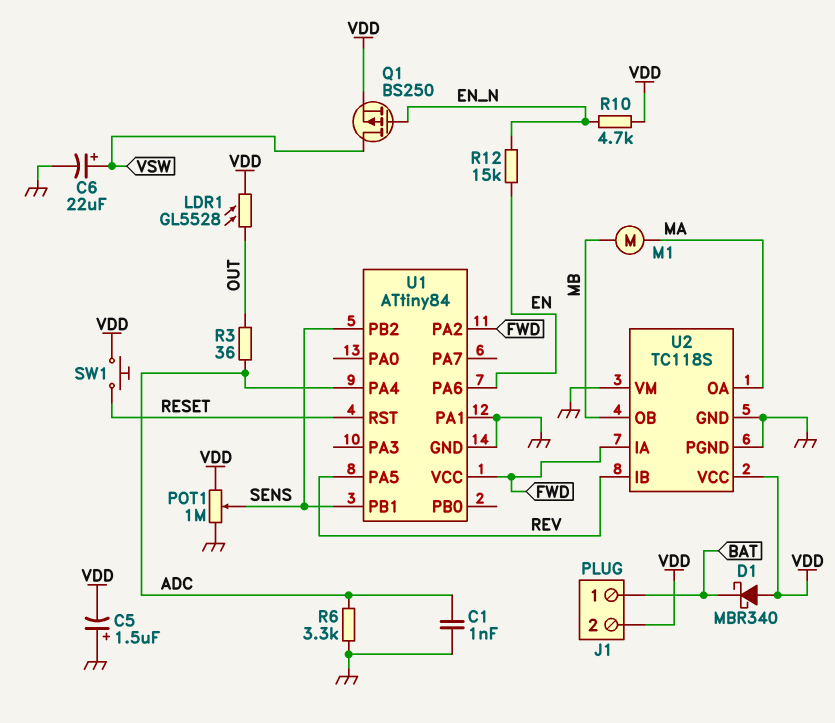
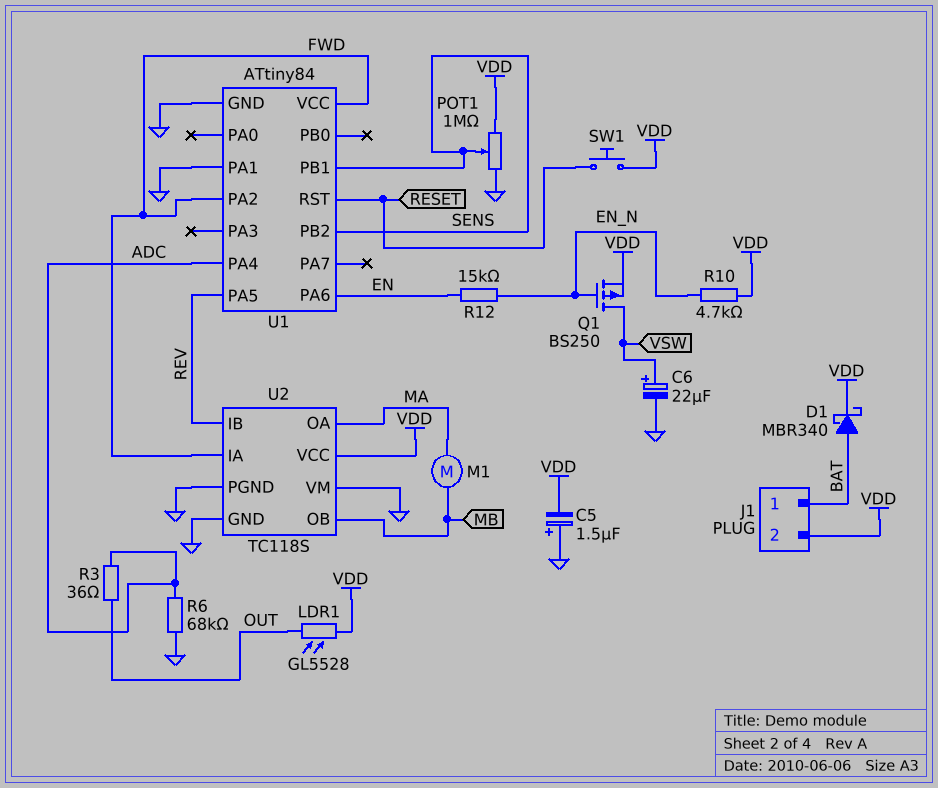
C1: 1nF (ADC, GND) -> none
D1: schottky MBR340 (A VDD, K BAT) -> schottky MBR340 (A BAT, K VDD)
R6: 3.3k (ADC, GND) -> 68k (ADC, GND)

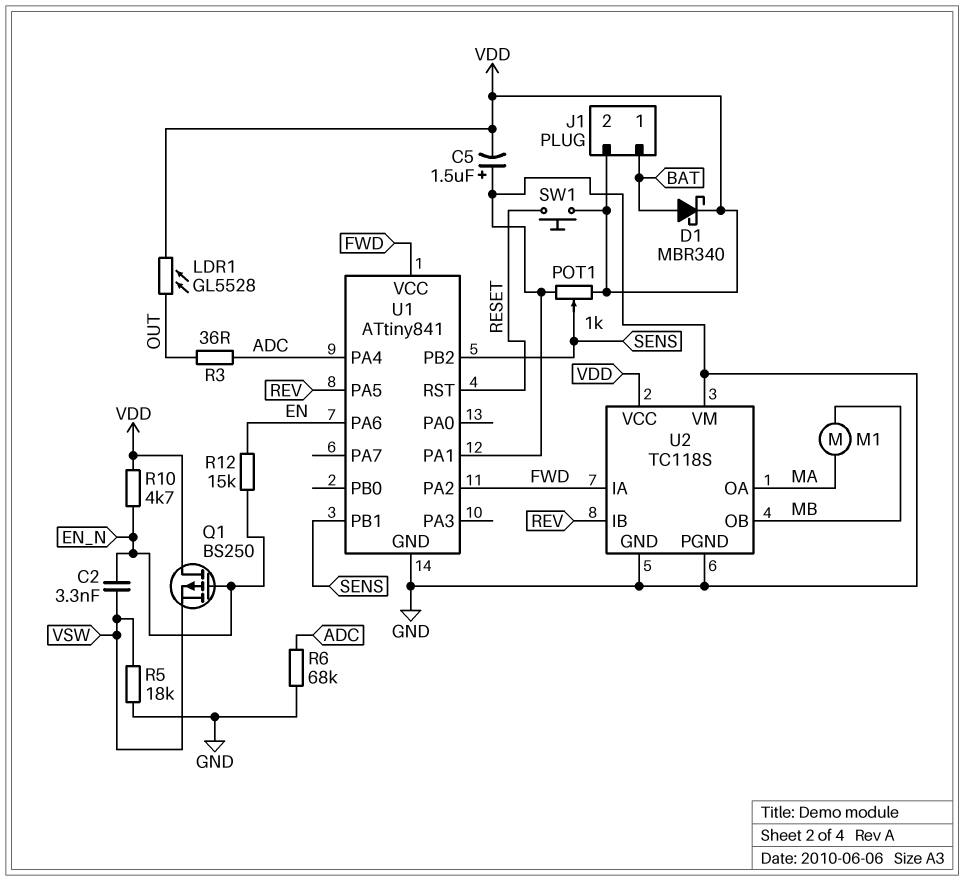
C2: none -> 3.3nF (EN_N, VSW)
C6: 22uF (plus VSW, minus GND) -> none
POT1: 1M (GND, VDD, wiper SENS) -> 1k (GND, VDD, wiper SENS)
Q1: PMOS BS250 (G EN_N, D VSW, S VDD) -> PMOS BS250 (G EN_N, D VDD, S VSW)
R5: none -> 18k (GND, VSW)
U1: ATtiny84 -> ATtiny841

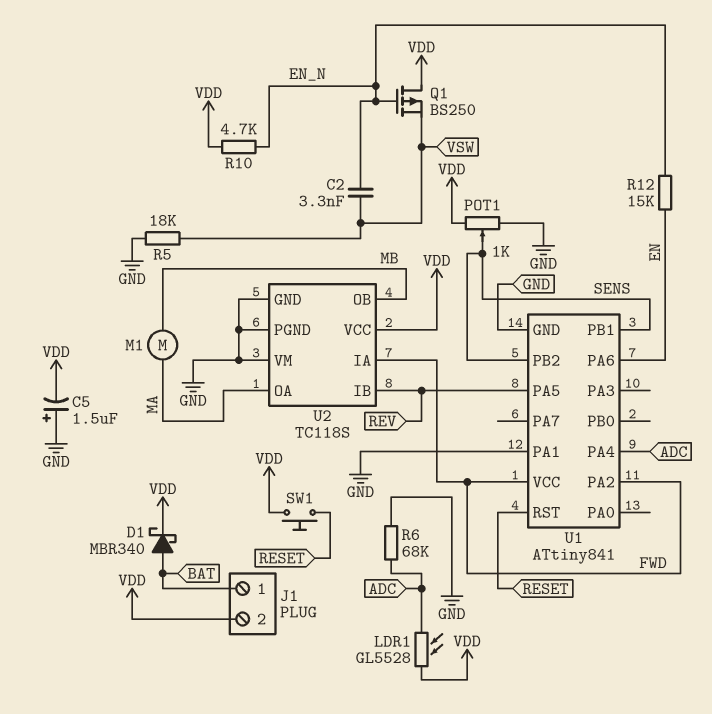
LDR1: GL5528 (OUT, VDD) -> GL5528 (ADC, VDD)
R3: 36 (ADC, OUT) -> none

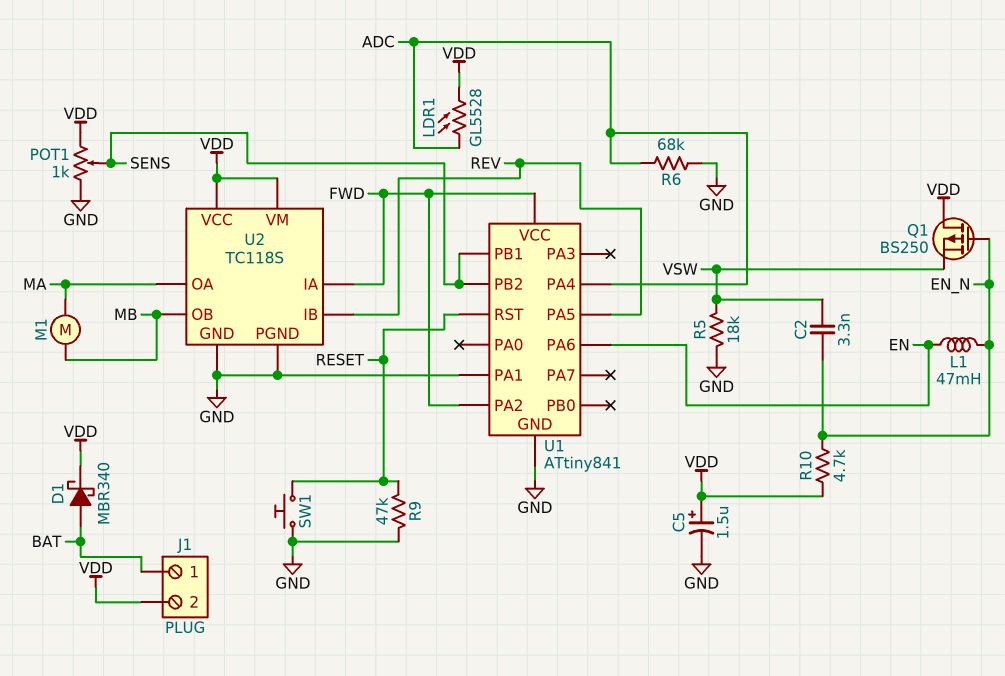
C5: 1.5uF (plus GND, minus VDD) -> 1.5uF (plus VDD, minus GND)
L1: none -> 47mH (EN, EN_N)
R9: none -> 47k (GND, RESET)
R12: 15k (EN, EN_N) -> none
SW1: button (RESET, VDD) -> button (GND, RESET)
U2 pin VM: GND -> VDD

